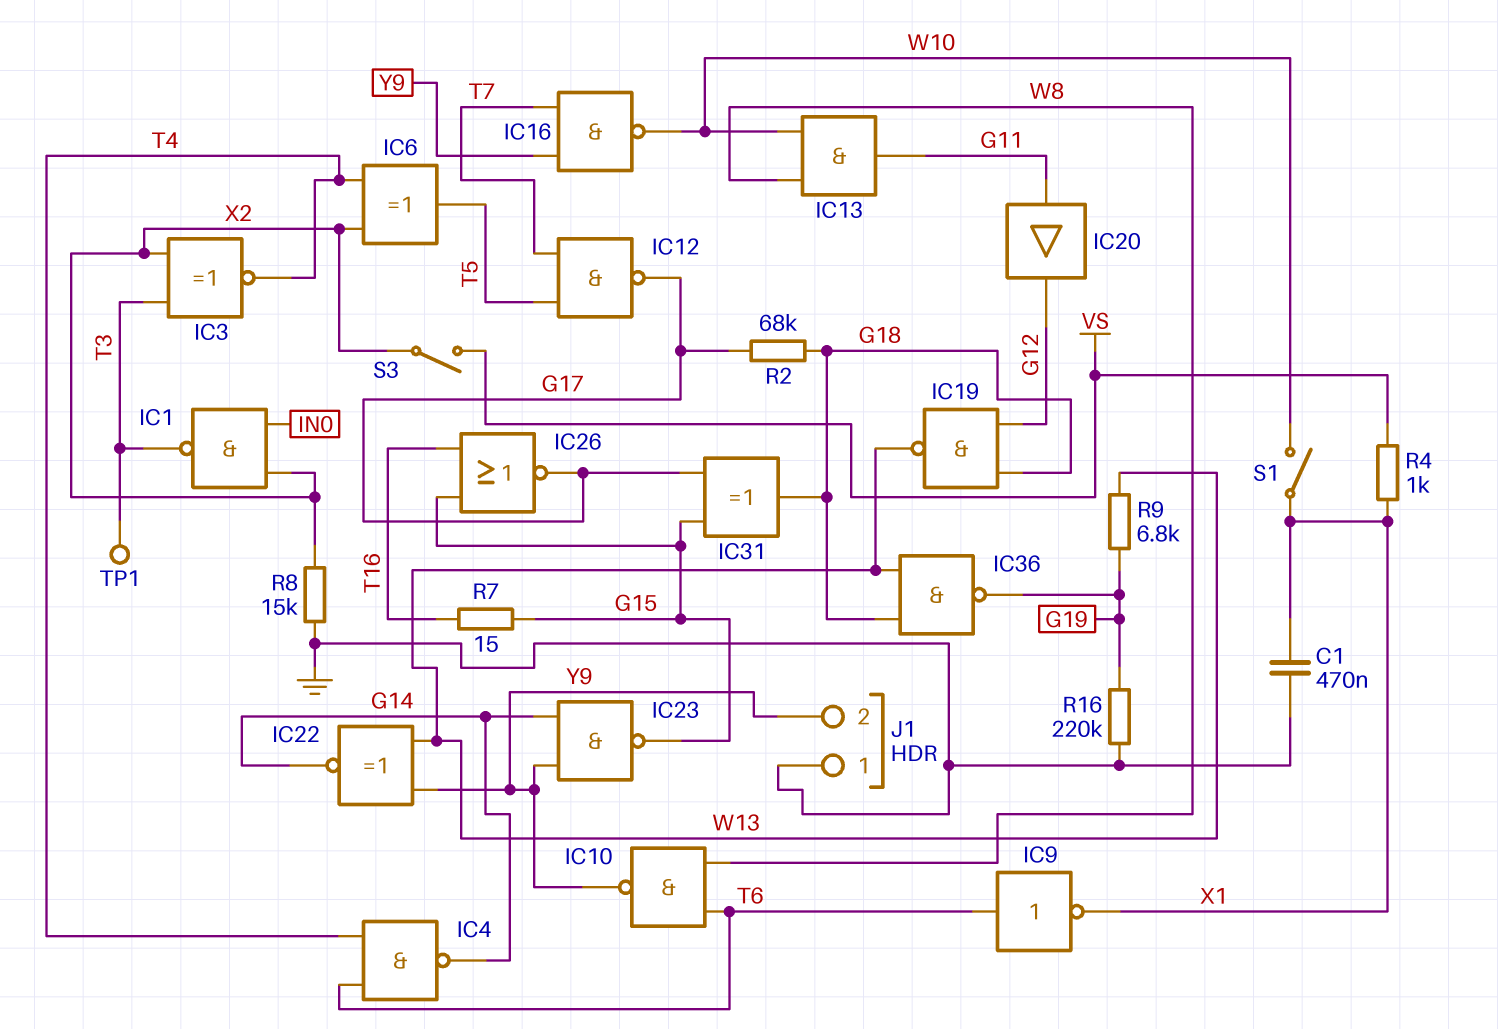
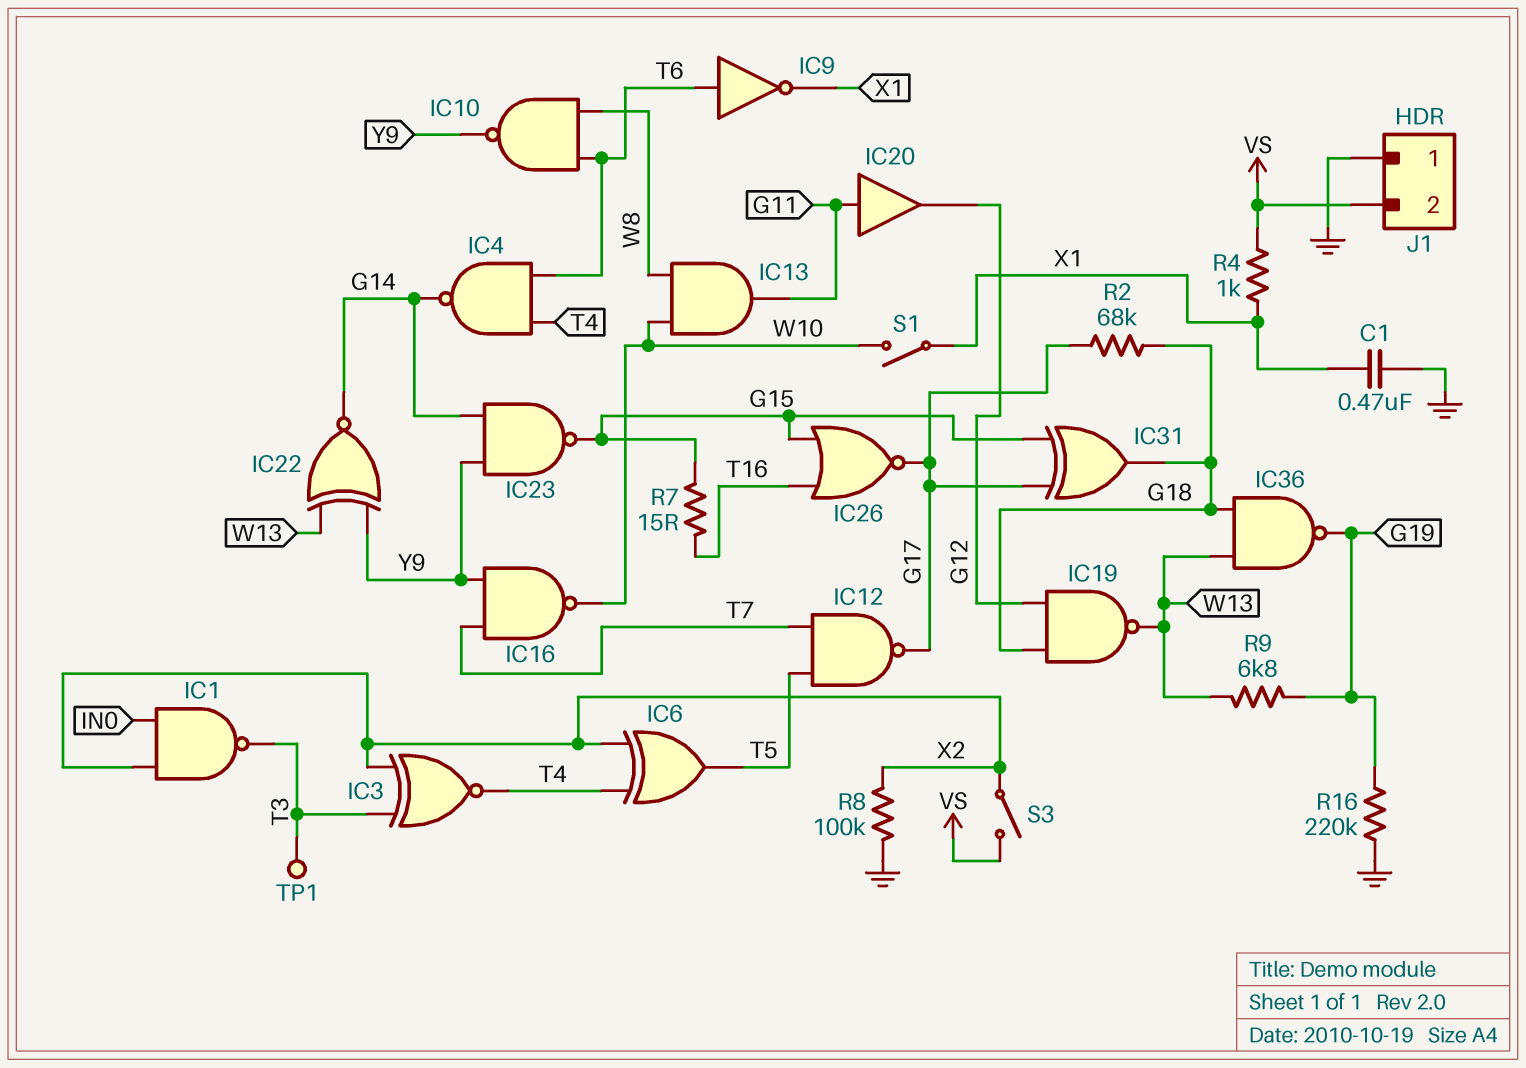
J1 pin 2: Y9 -> VS
R8: 15k (GND, X2) -> 100k (GND, X2)

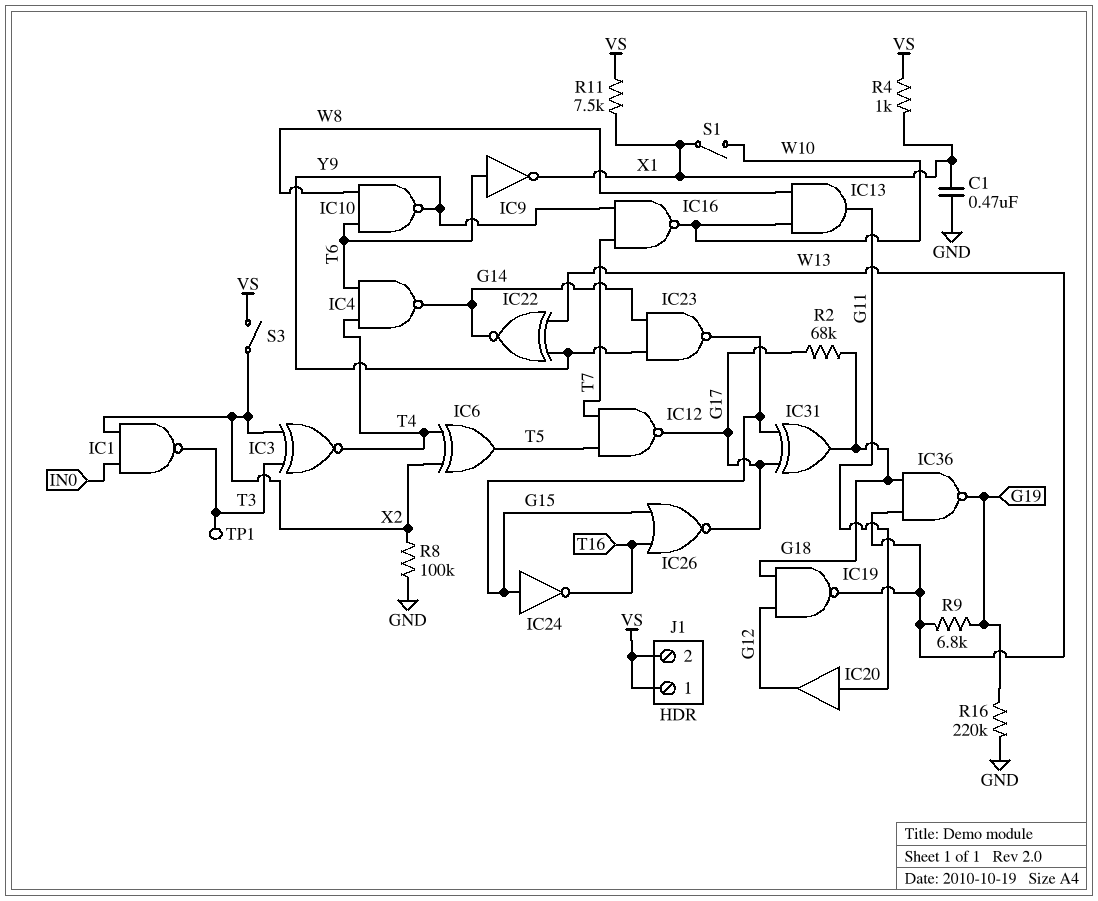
IC24: none -> NOT (in G15, out T16)
J1 pin 1: GND -> VS
R7: 15 (G15, T16) -> none
R11: none -> 7.5k (VS, X1)

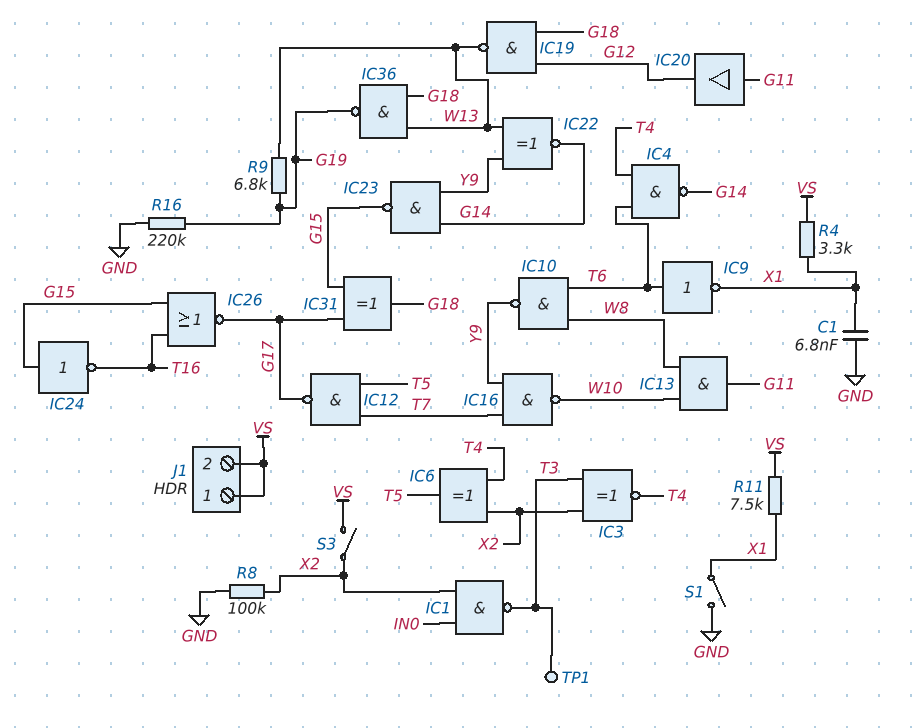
C1: 470nF (GND, X1) -> 6.8nF (GND, X1)
R2: 68k (G17, G18) -> none
R4: 1k (VS, X1) -> 3.3k (VS, X1)
S1: switch (W10, X1) -> switch (GND, X1)

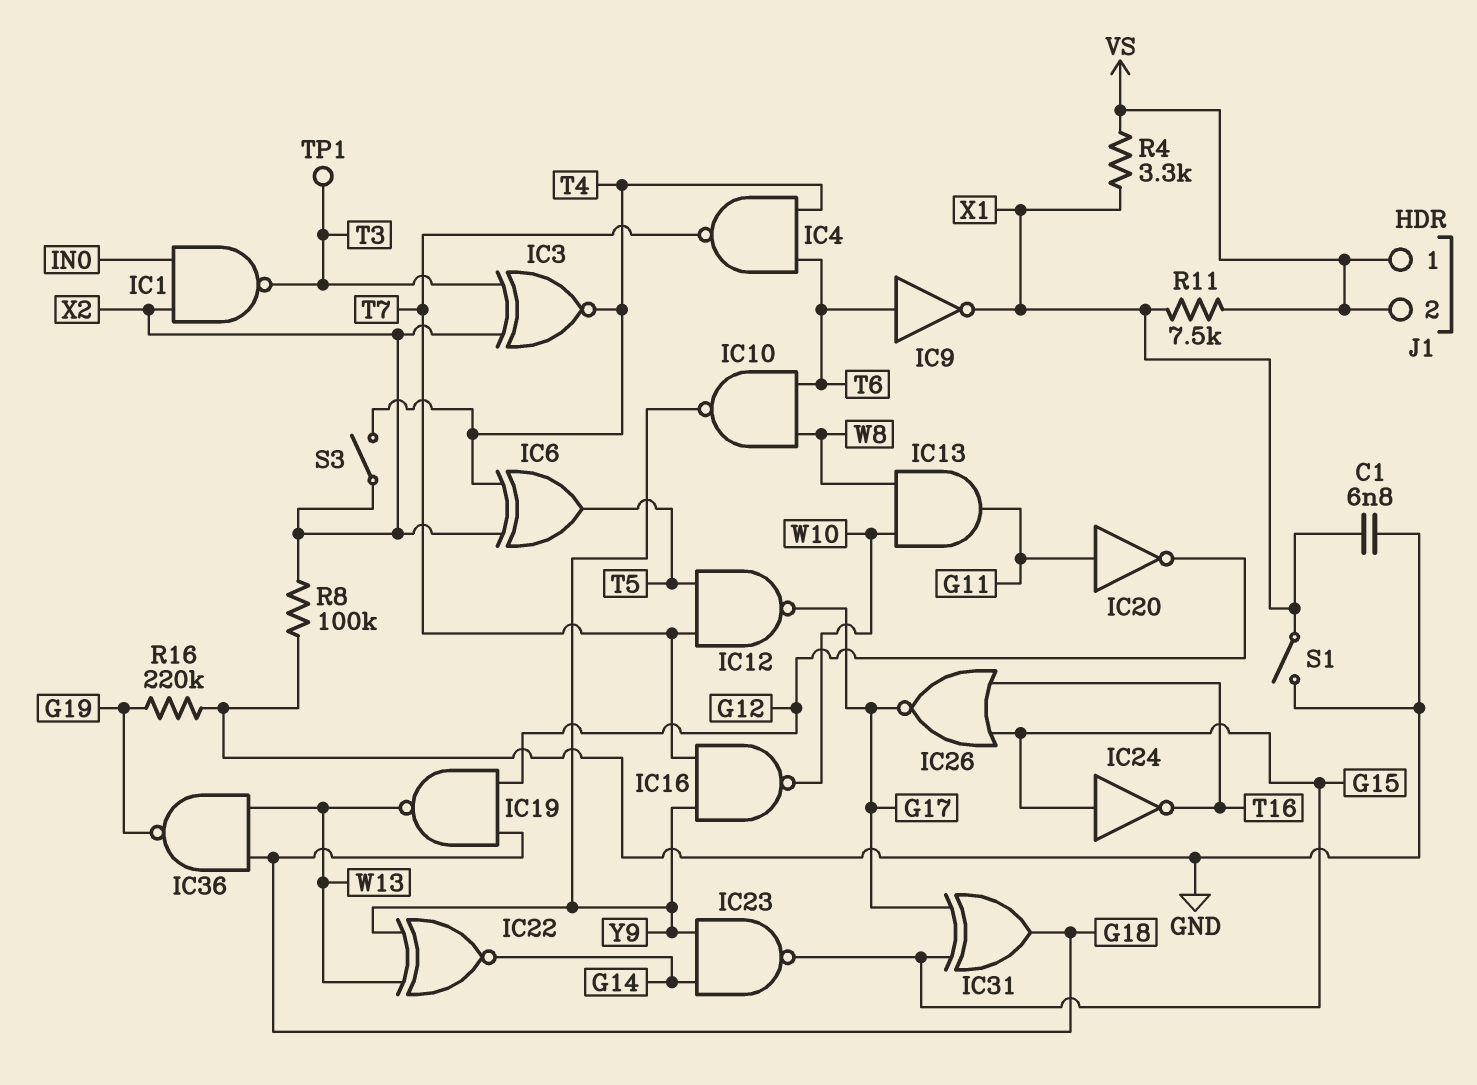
IC4: NAND (in T4, in T6, out G14) -> NAND (in T4, in T6, out T7)
IC20: buffer (in G11, out G12) -> NOT (in G11, out G12)
R9: 6.8k (G19, W13) -> none
S3: switch (VS, X2) -> switch (T4, X2)

